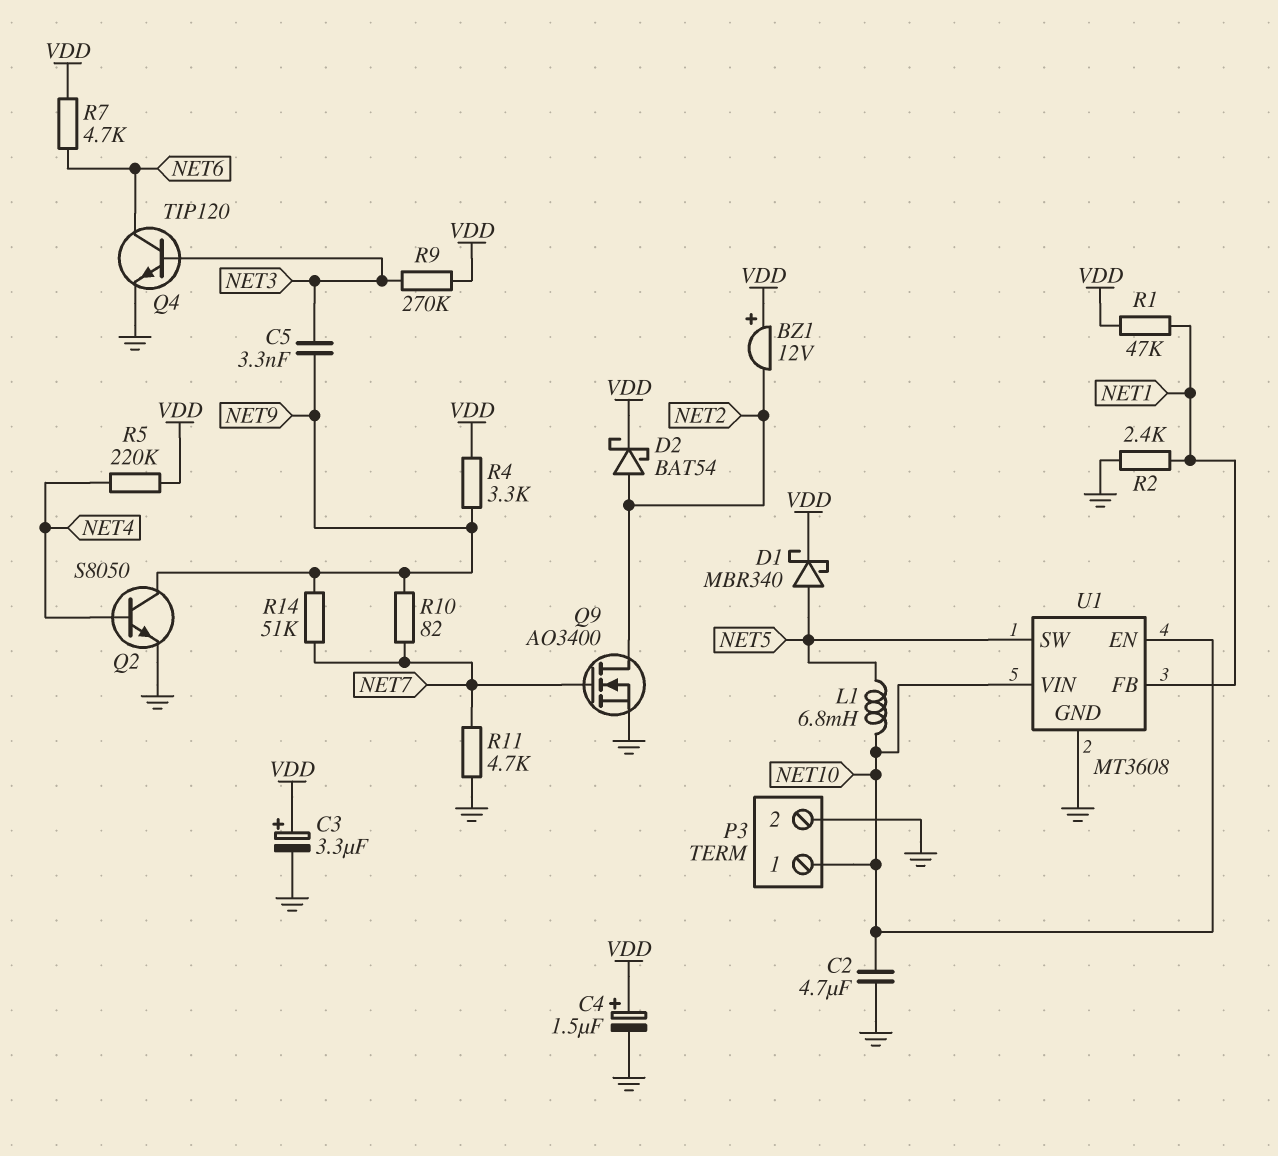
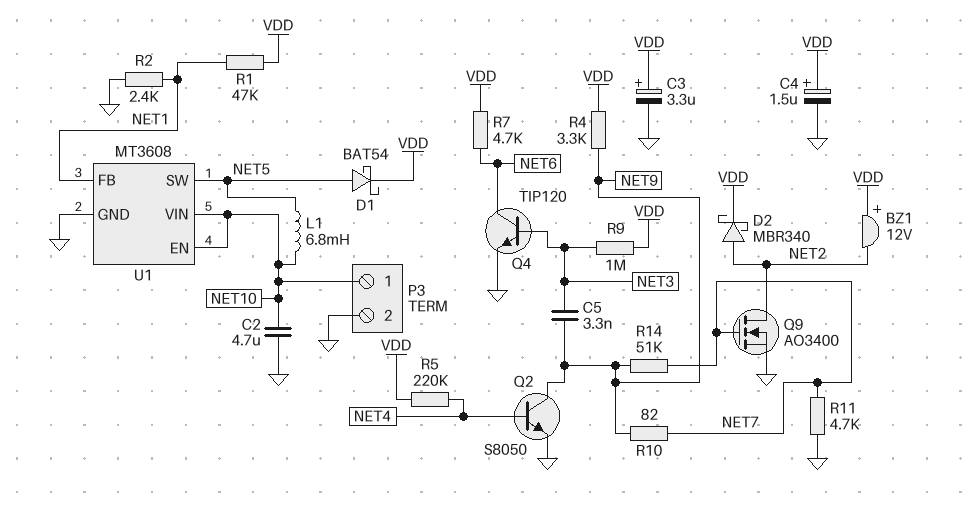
D1: schottky MBR340 (A NET5, K VDD) -> schottky BAT54 (A NET5, K VDD)
D2: schottky BAT54 (A NET2, K VDD) -> schottky MBR340 (A NET2, K VDD)
R9: 270k (NET3, VDD) -> 1M (NET3, VDD)

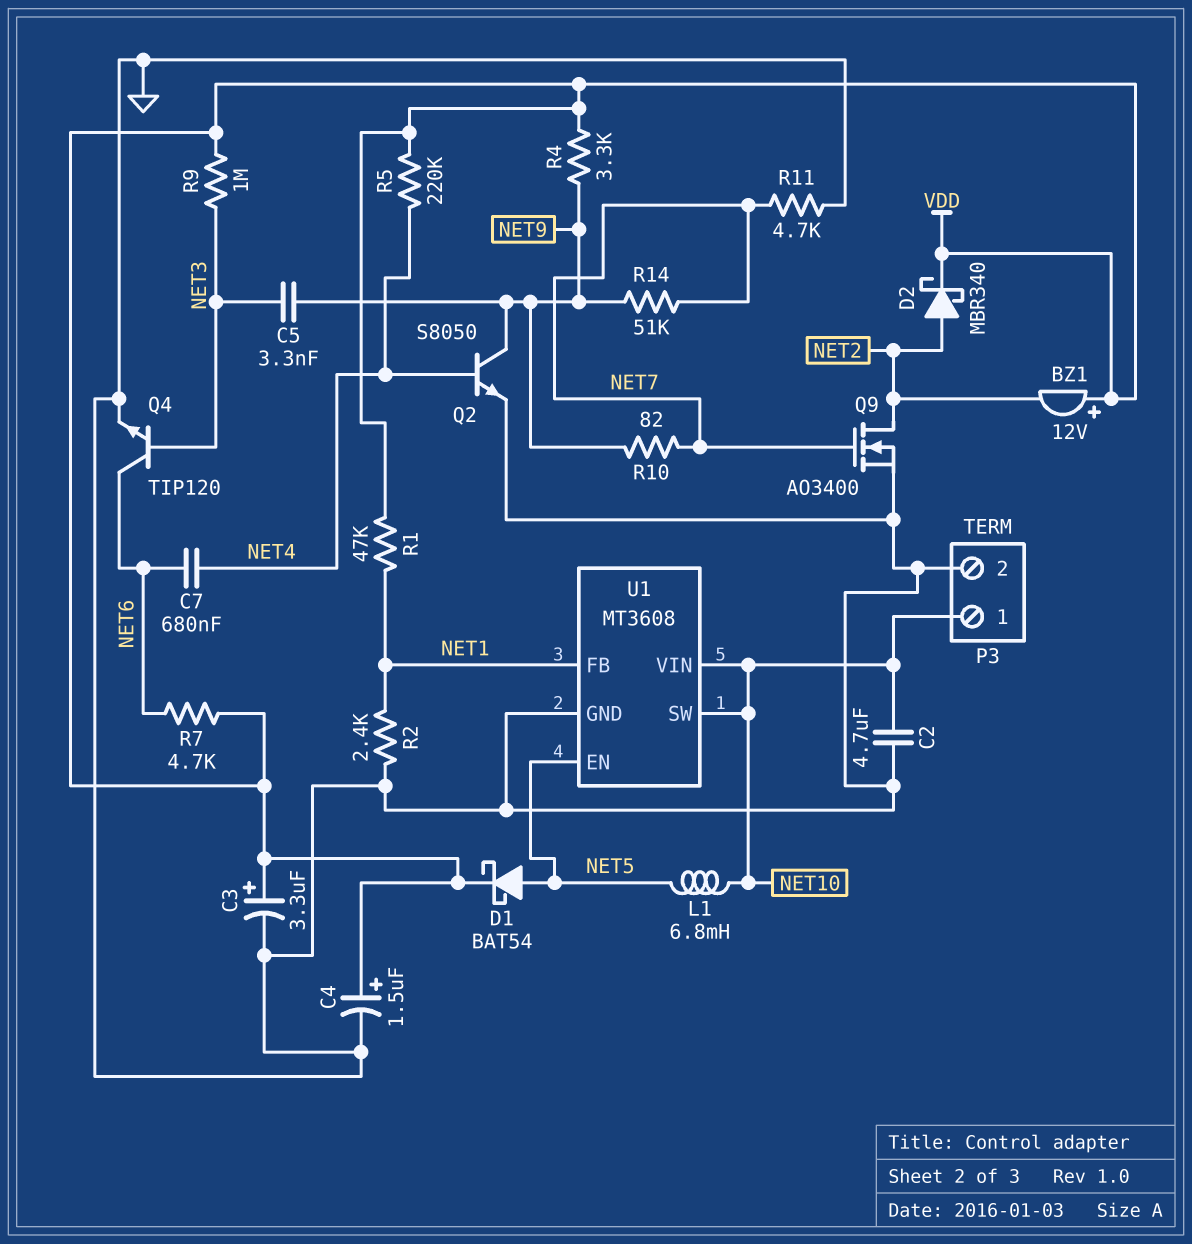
C7: none -> 680nF (NET4, NET6)
U1 pin EN: NET10 -> NET5
U1 pin SW: NET5 -> NET10

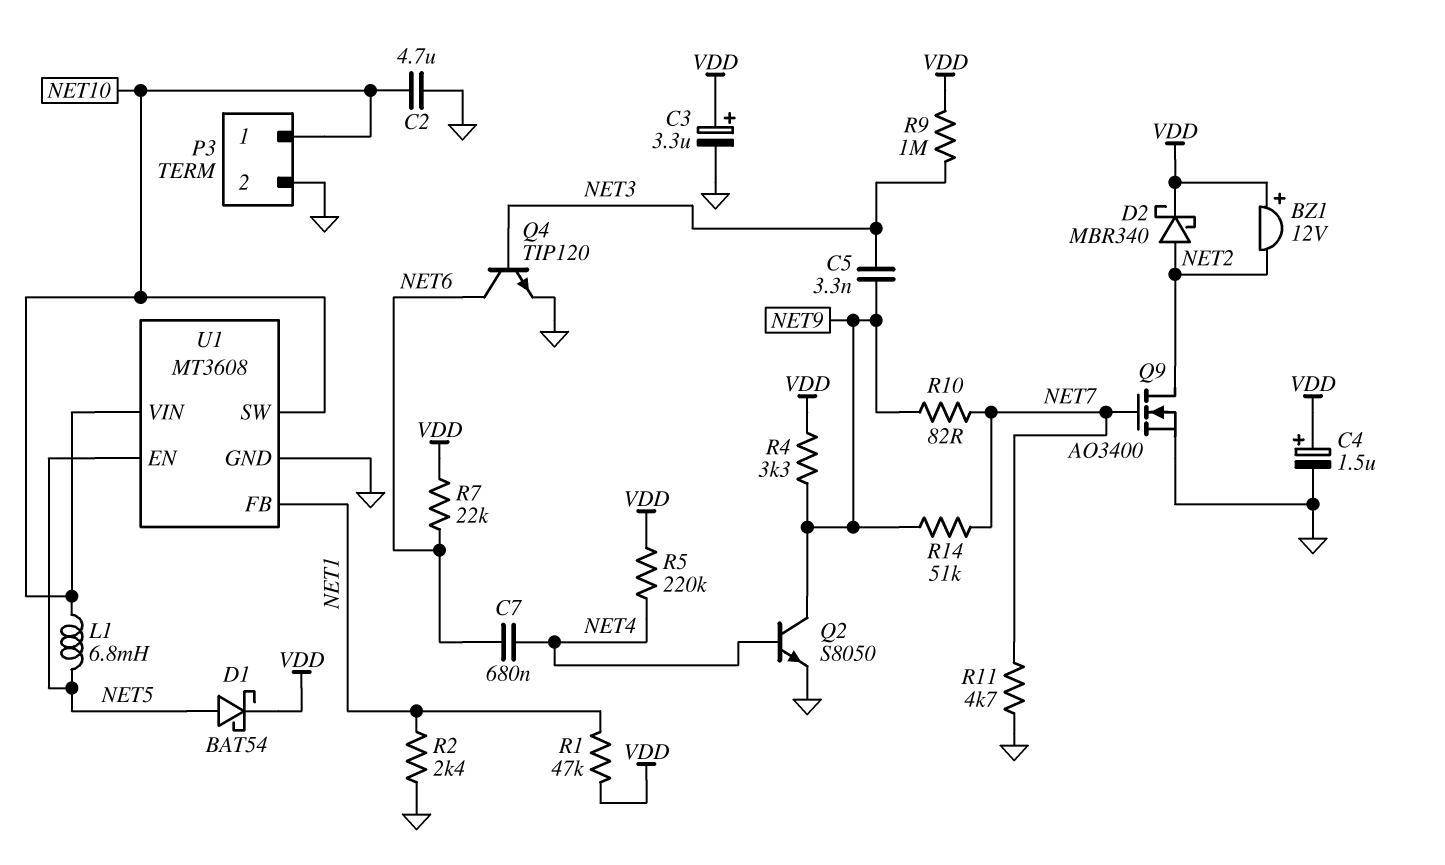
R7: 4.7k (NET6, VDD) -> 22k (NET6, VDD)

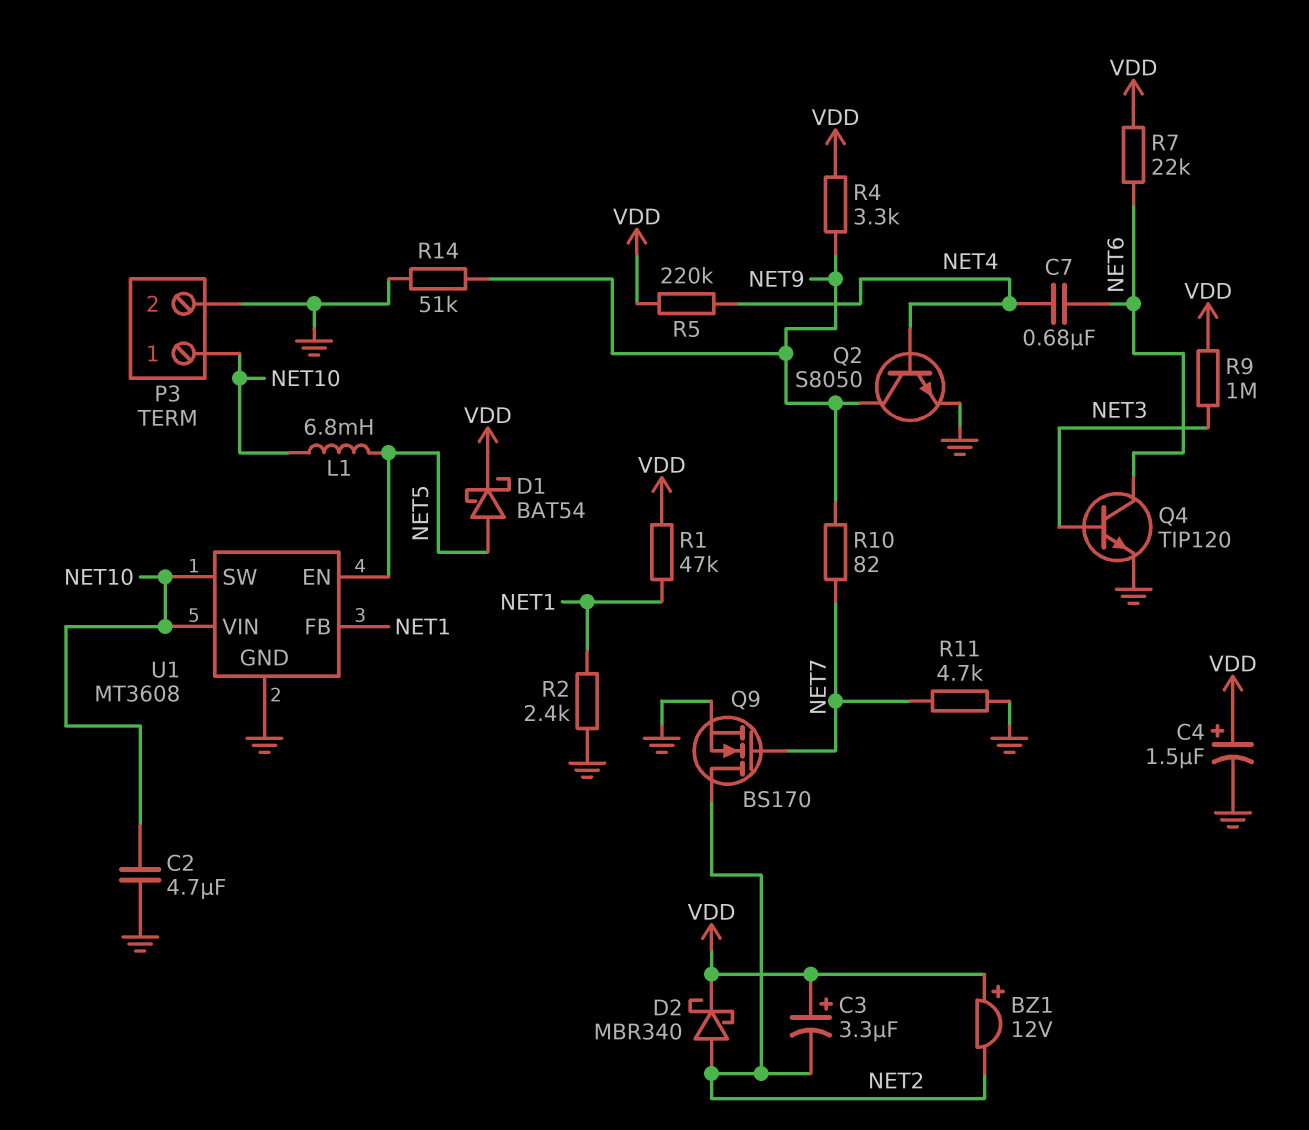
C3: 3.3uF (plus VDD, minus GND) -> 3.3uF (plus VDD, minus NET2)
C5: 3.3nF (NET3, NET9) -> none
Q9: NMOS AO3400 (G NET7, D NET2, S GND) -> NMOS BS170 (G NET7, D NET2, S GND)
R14: 51k (NET7, NET9) -> 51k (GND, NET9)

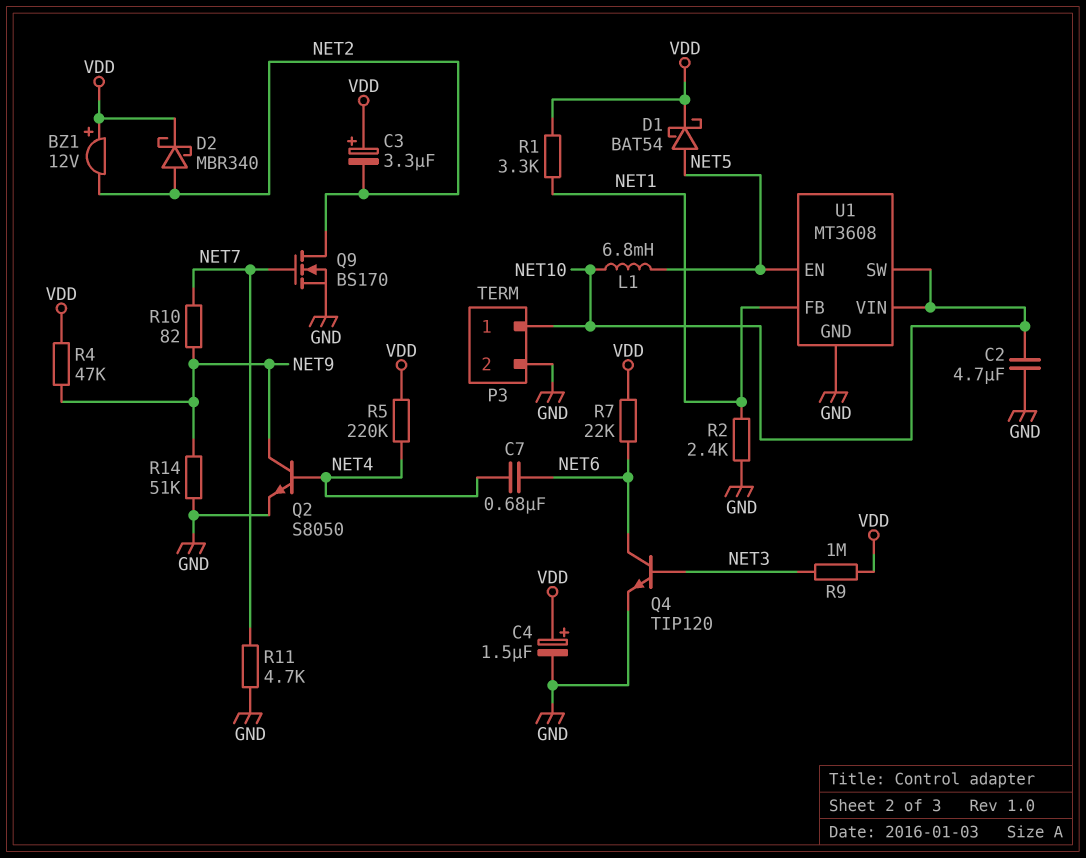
R1: 47k (NET1, VDD) -> 3.3k (NET1, VDD)
R4: 3.3k (NET9, VDD) -> 47k (NET9, VDD)

